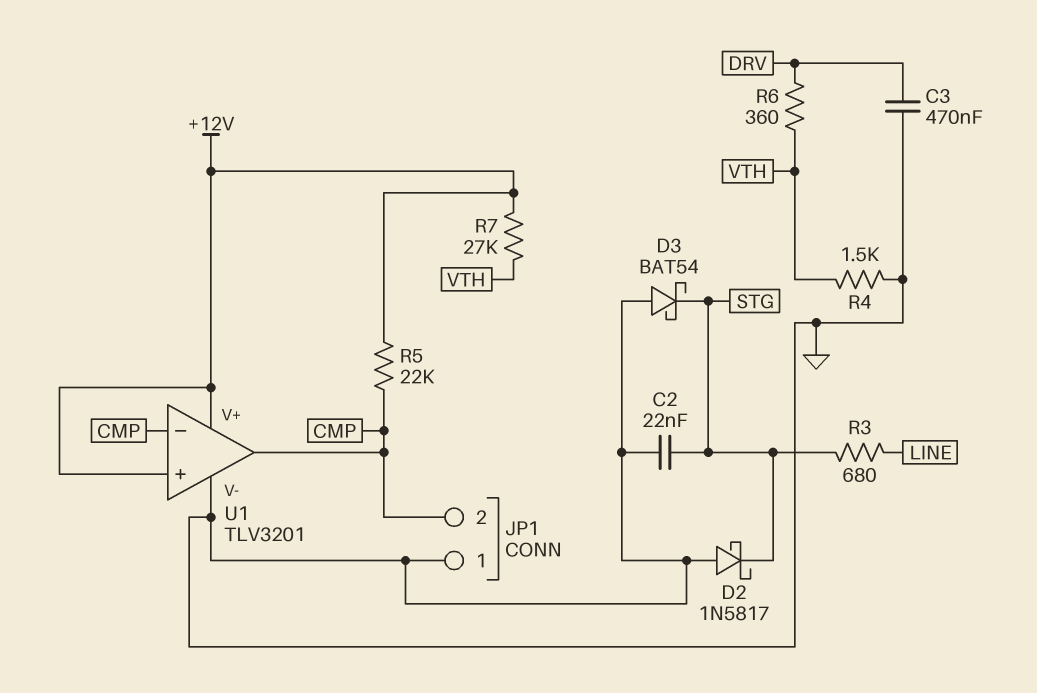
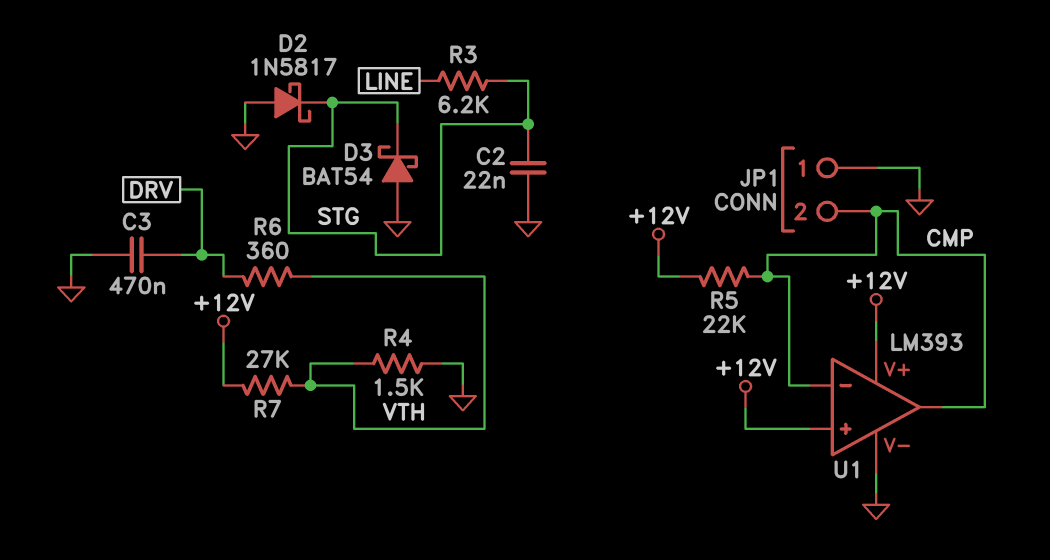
R3: 680 (LINE, STG) -> 6.2k (LINE, STG)
U1: TLV3201 -> LM393

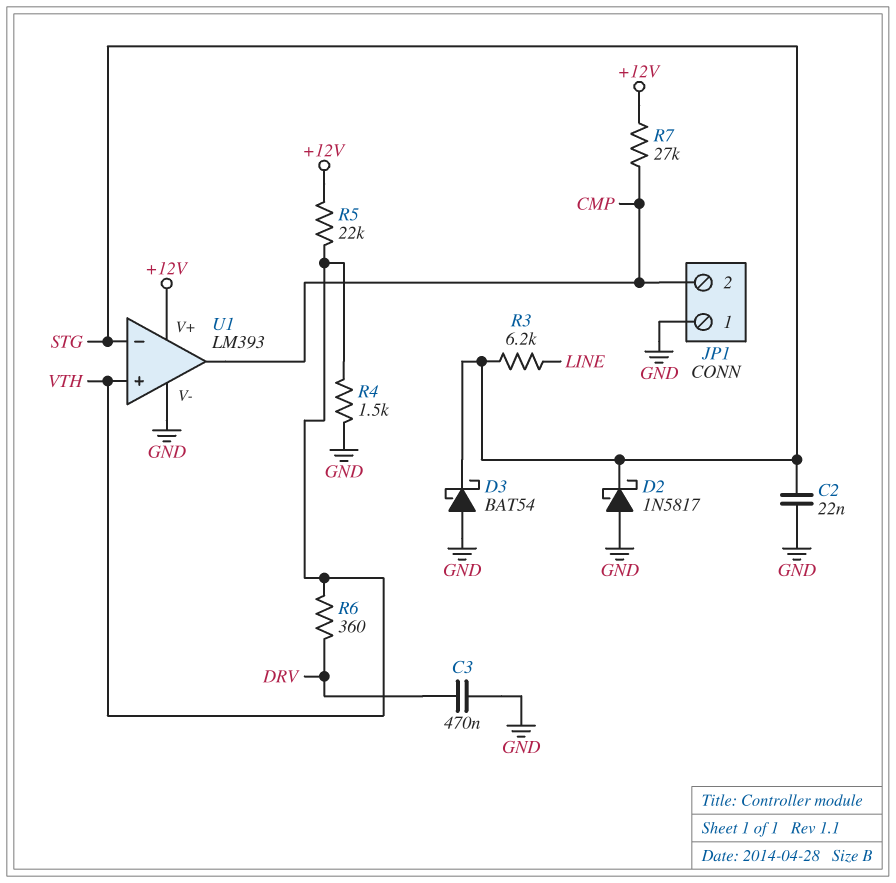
R5: 22k (+12V, CMP) -> 22k (+12V, VTH)
R7: 27k (+12V, VTH) -> 27k (+12V, CMP)
U1 pin in+: +12V -> VTH
U1 pin in-: CMP -> STG

